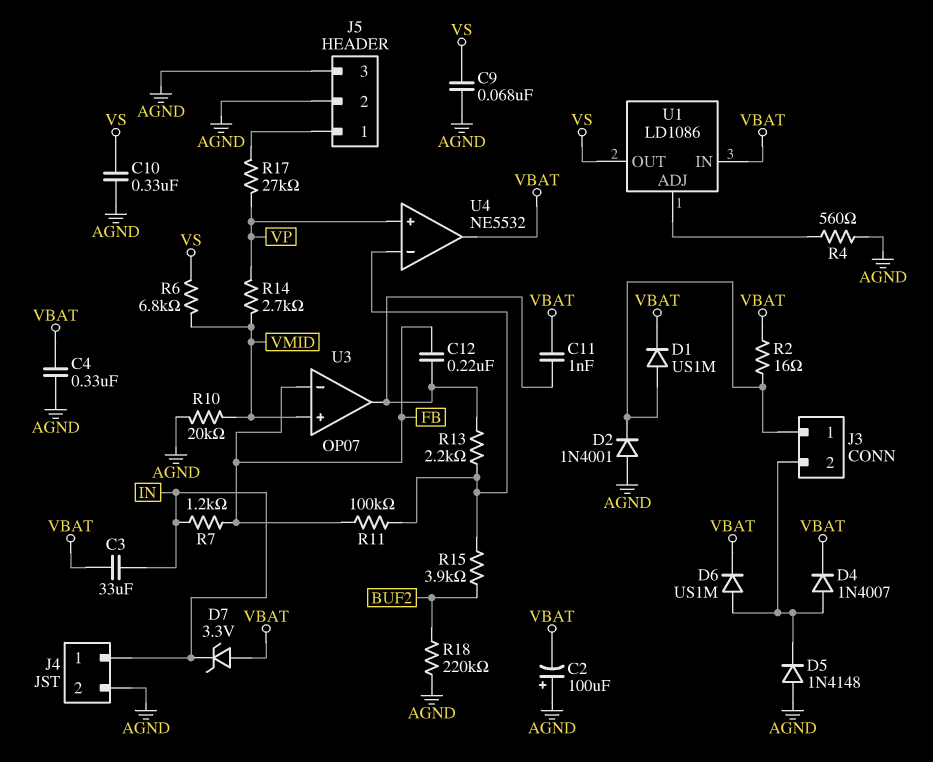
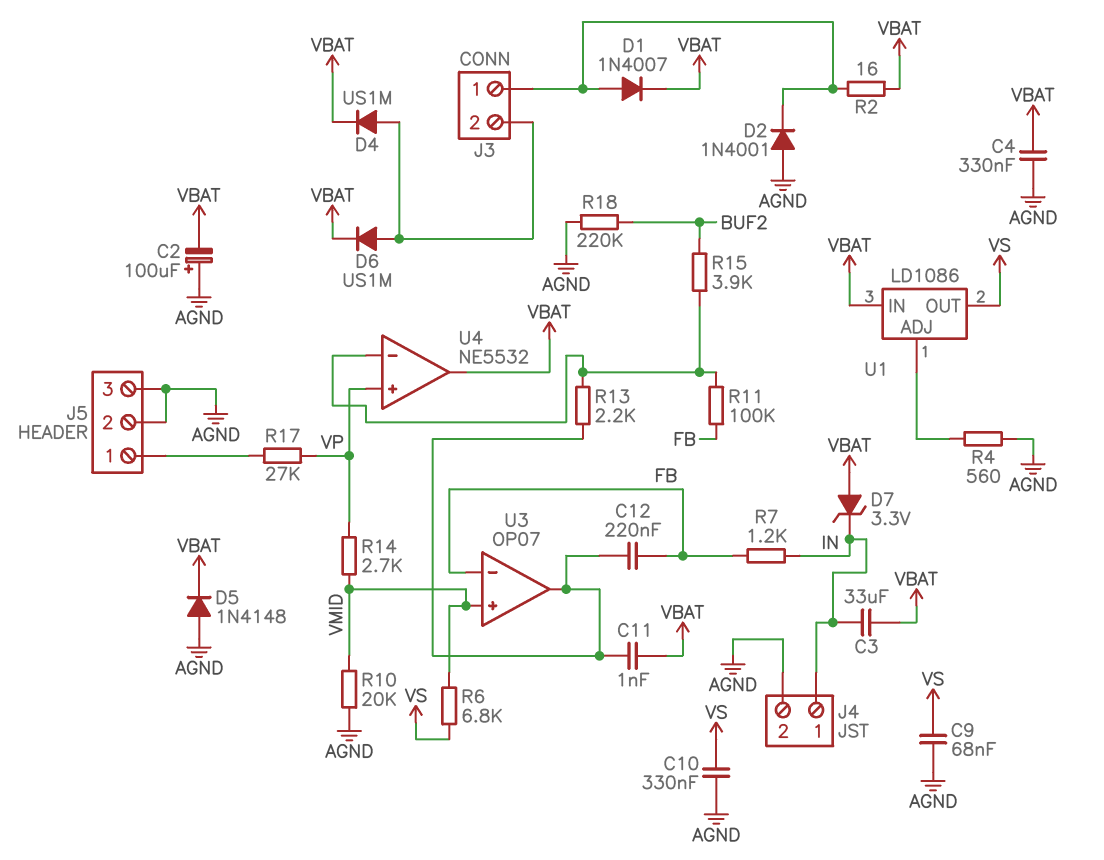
D1: diode US1M (A J3/1, K VBAT) -> diode 1N4007 (A J3/1, K VBAT)
D4: diode 1N4007 (A J3/2, K VBAT) -> diode US1M (A J3/2, K VBAT)
D5: diode 1N4148 (A AGND, K J3/2) -> diode 1N4148 (A AGND, K VBAT)

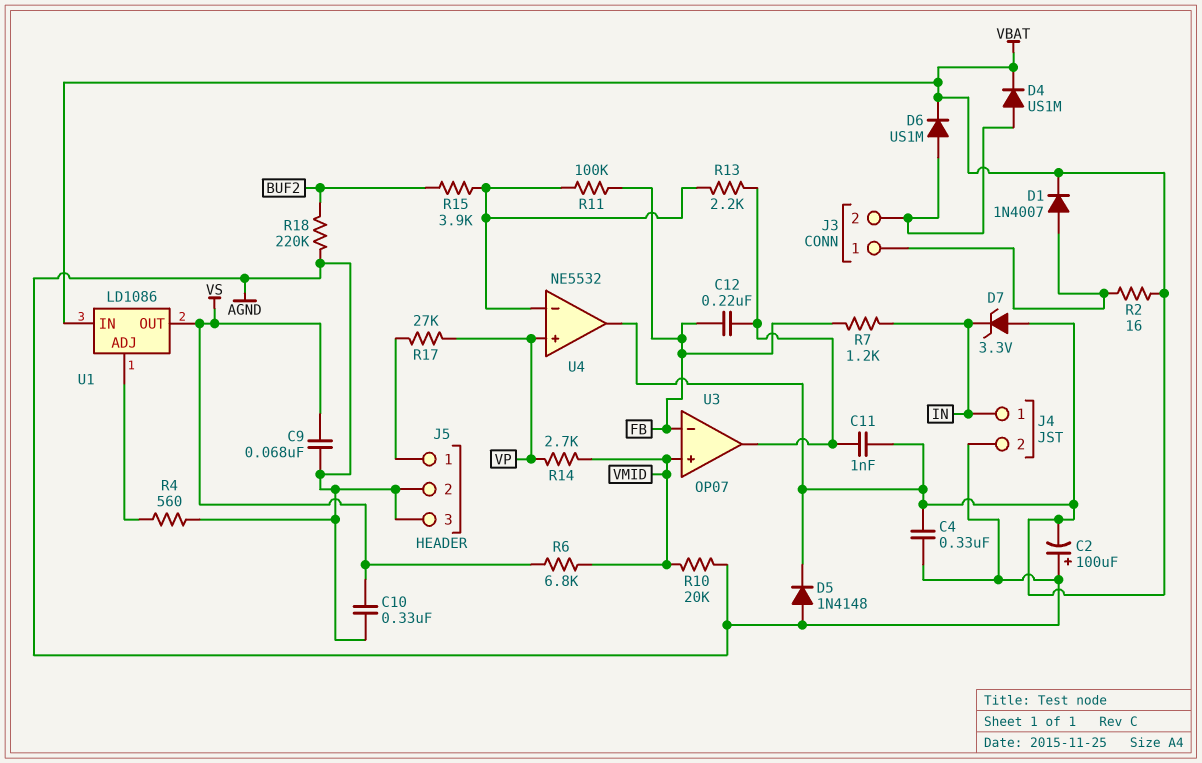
C3: 33uF (IN, VBAT) -> none
D2: diode 1N4001 (A AGND, K J3/1) -> none

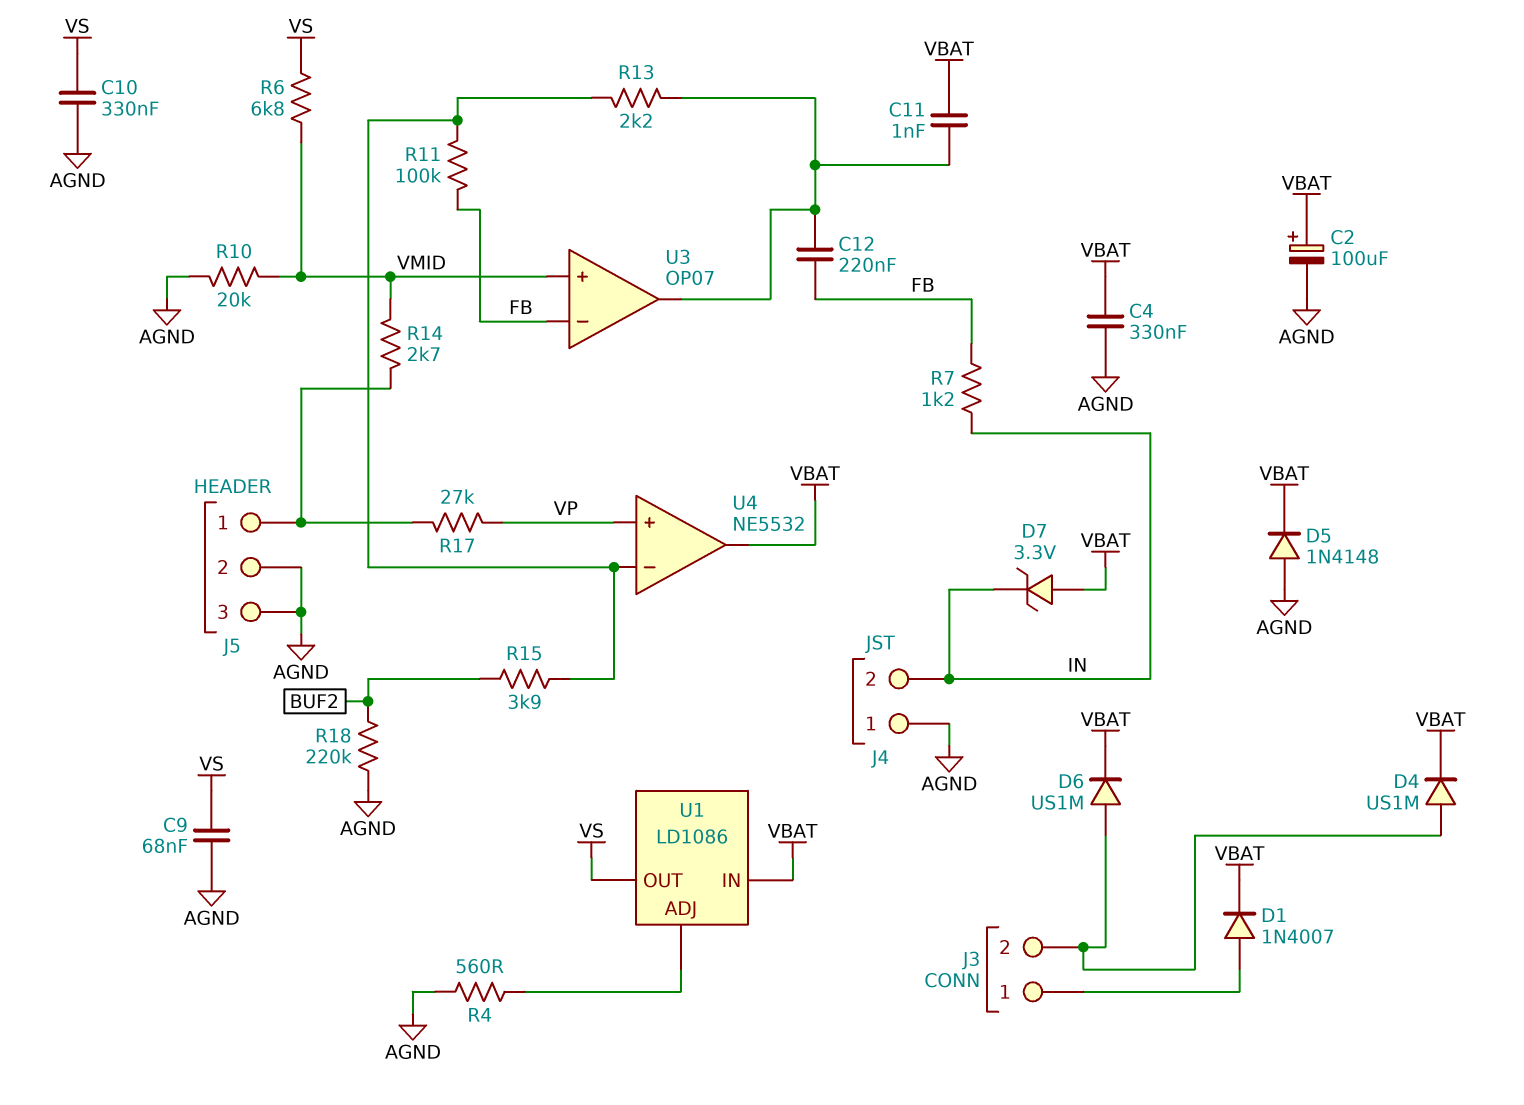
C2: 100uF (plus AGND, minus VBAT) -> 100uF (plus VBAT, minus AGND)
J4 pin 1: IN -> AGND
J4 pin 2: AGND -> IN
R2: 16 (J3/1, VBAT) -> none
R14: 2.7k (VMID, VP) -> 2.7k (J5/1, VMID)

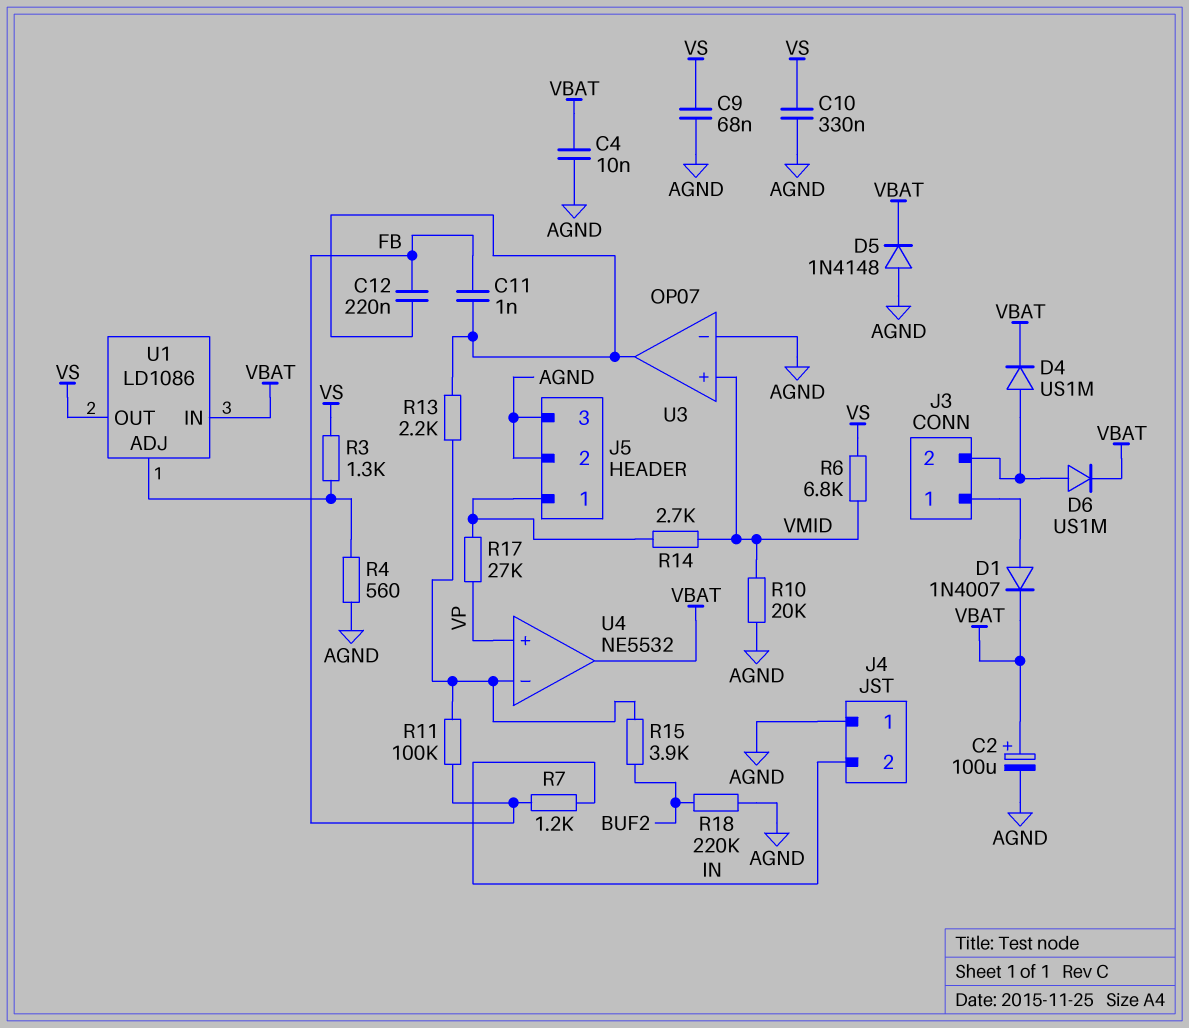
C4: 330nF (AGND, VBAT) -> 10nF (AGND, VBAT)
C11: 1nF (U3/out, VBAT) -> 1nF (FB, U3/out)
D7: zener 3.3V (A VBAT, K IN) -> none
R3: none -> 1.3k (U1/ADJ, VS)
U3 pin in-: FB -> AGND

